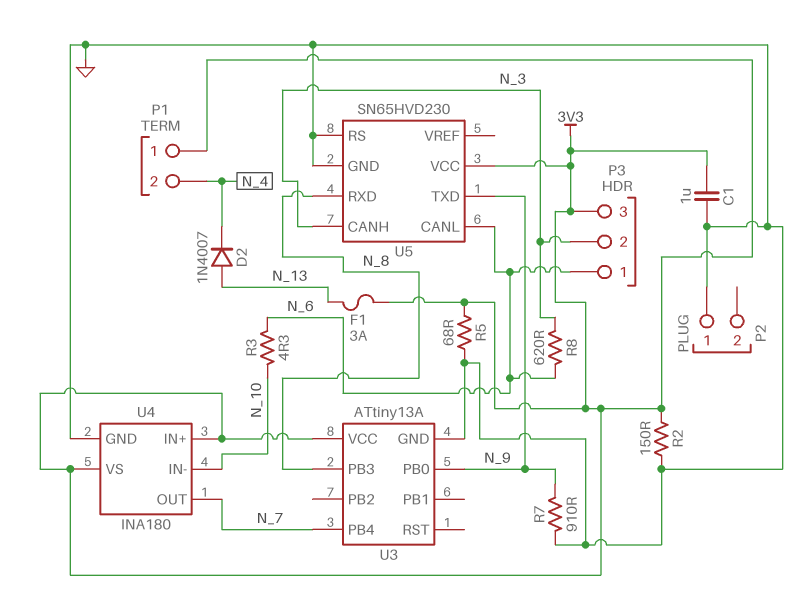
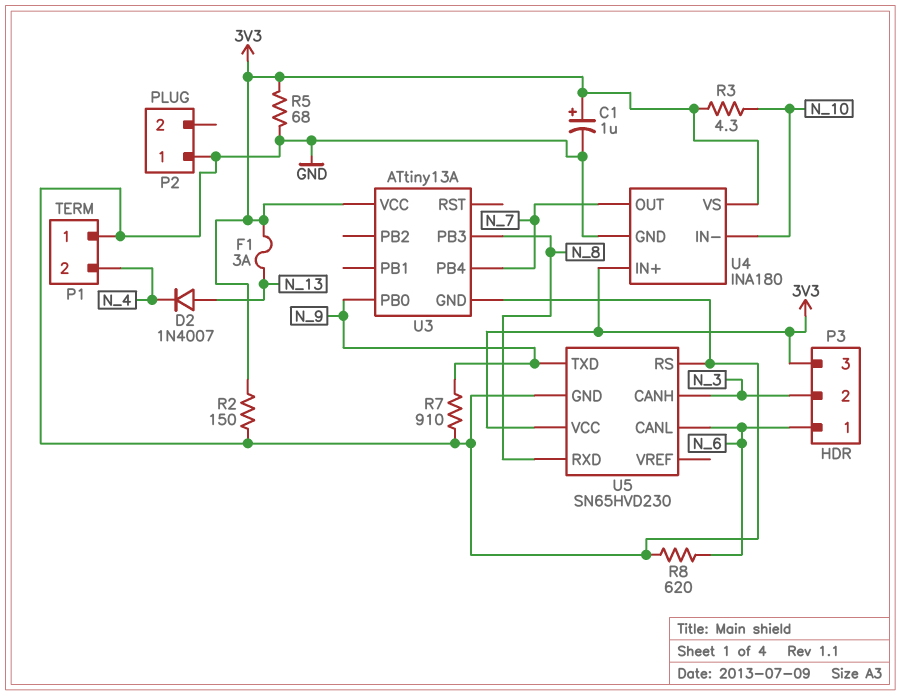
C1: 1uF (3V3, GND) -> 1uF (plus 3V3, minus GND)
P1 pin 1: 3V3 -> GND
R3: 4.3 (N_6, N_10) -> 4.3 (3V3, N_10)
R8: 620 (N_3, N_6) -> 620 (GND, N_6)

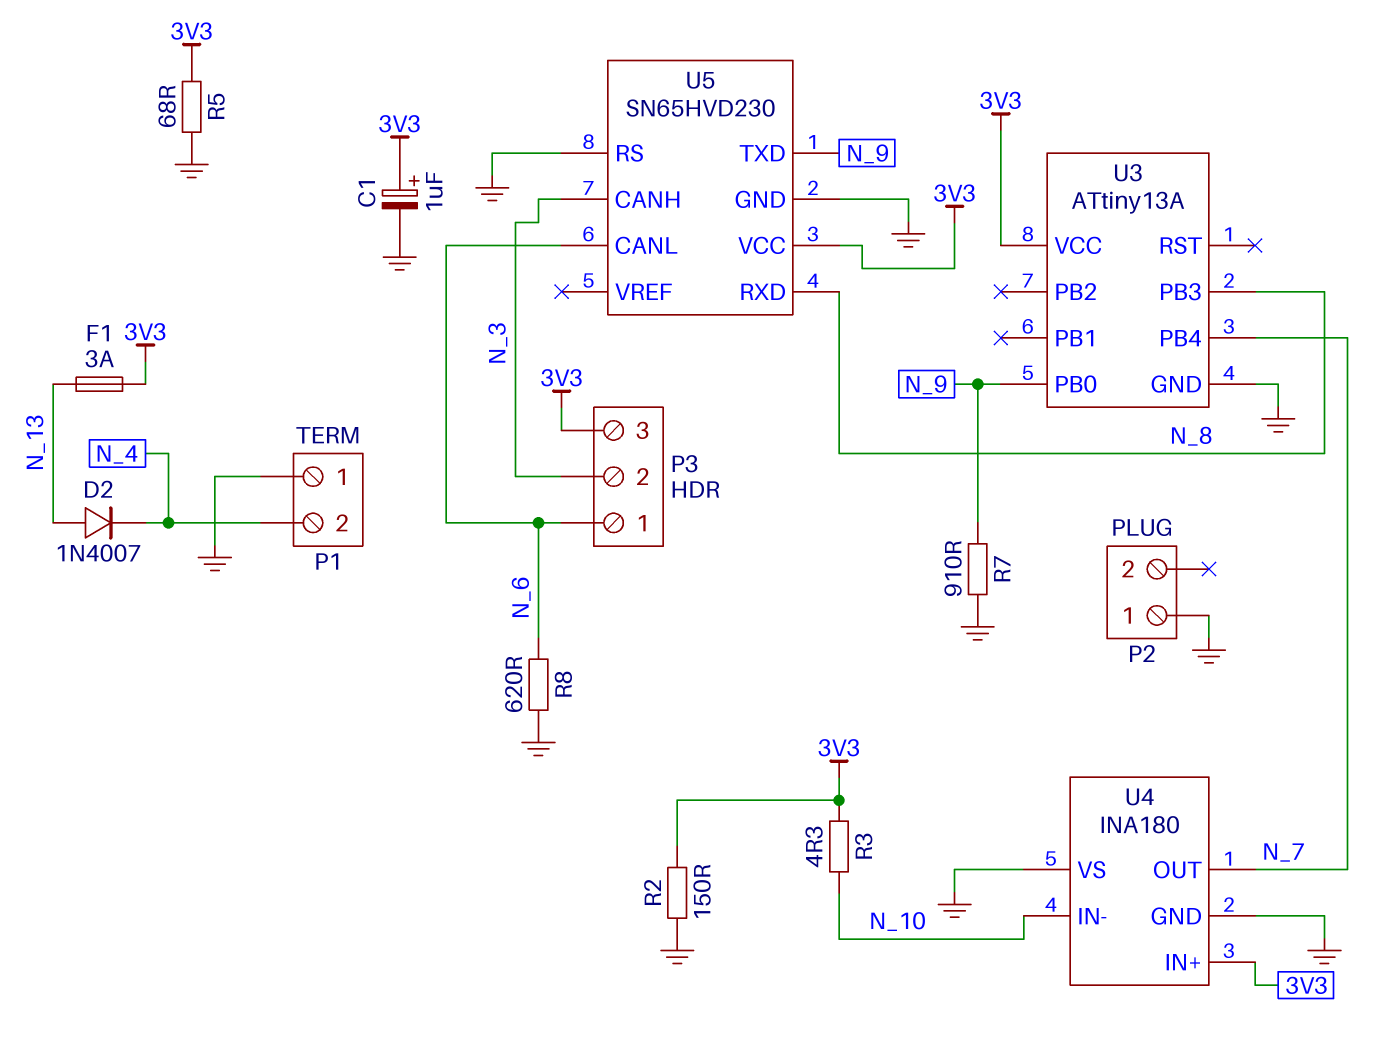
U4 pin VS: 3V3 -> GND

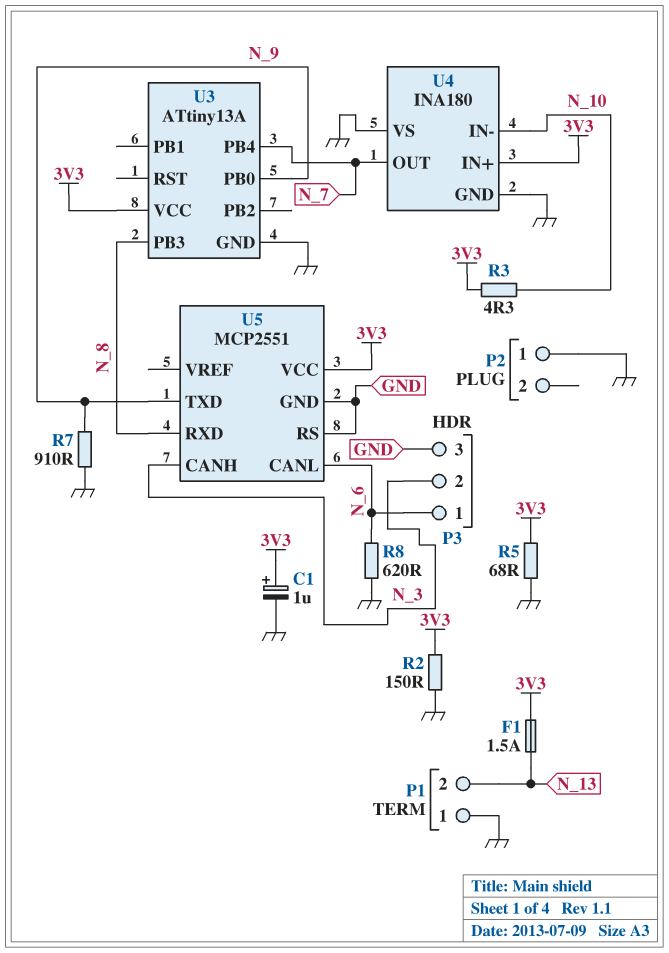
D2: diode 1N4007 (A N_13, K N_4) -> none
F1: 3A (3V3, N_13) -> 1.5A (3V3, N_13)
P1 pin 2: N_4 -> N_13
P3 pin 3: 3V3 -> GND
U5: SN65HVD230 -> MCP2551

